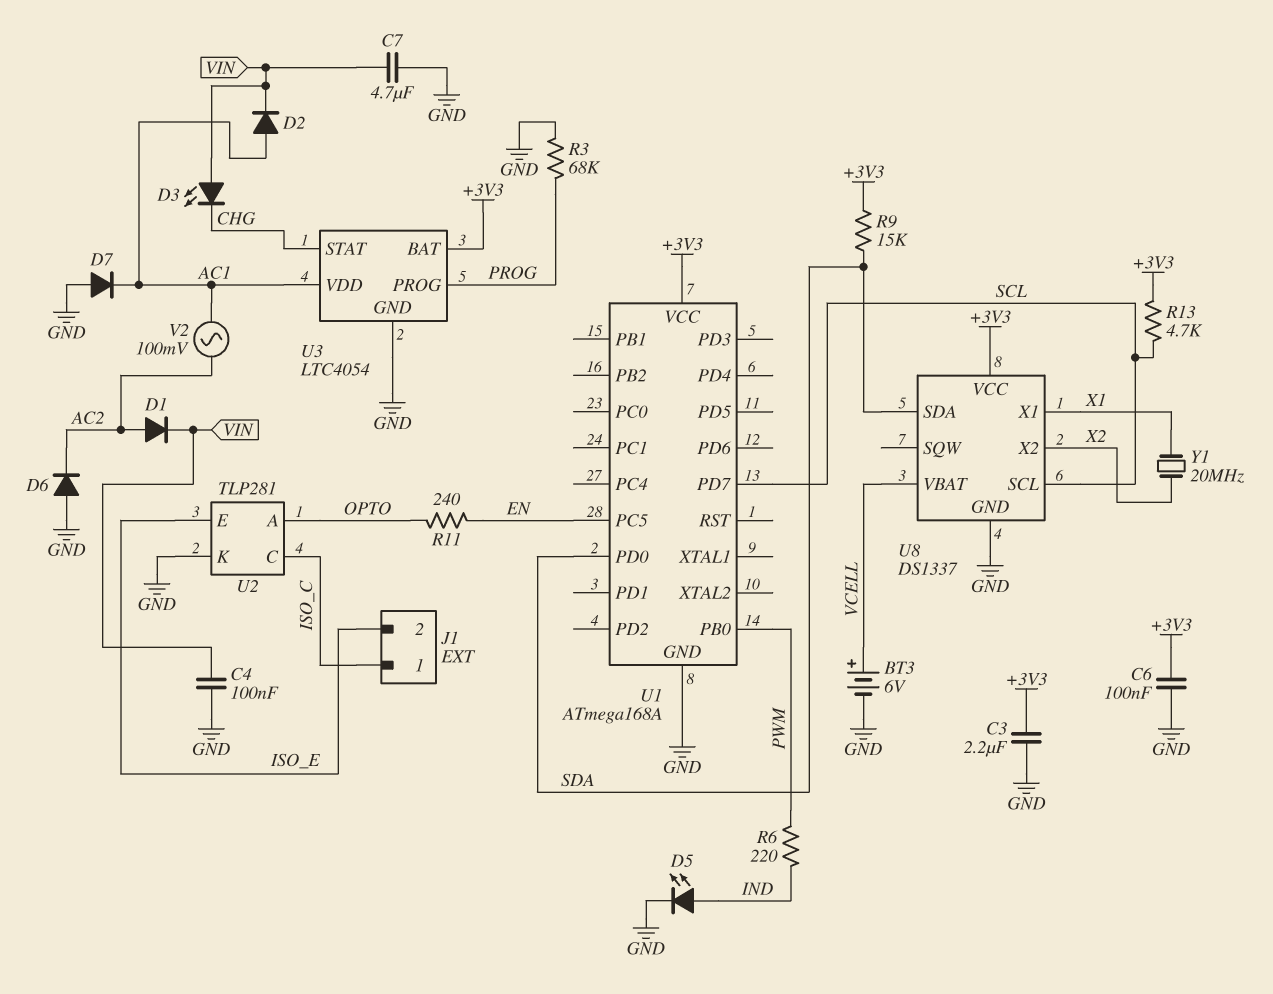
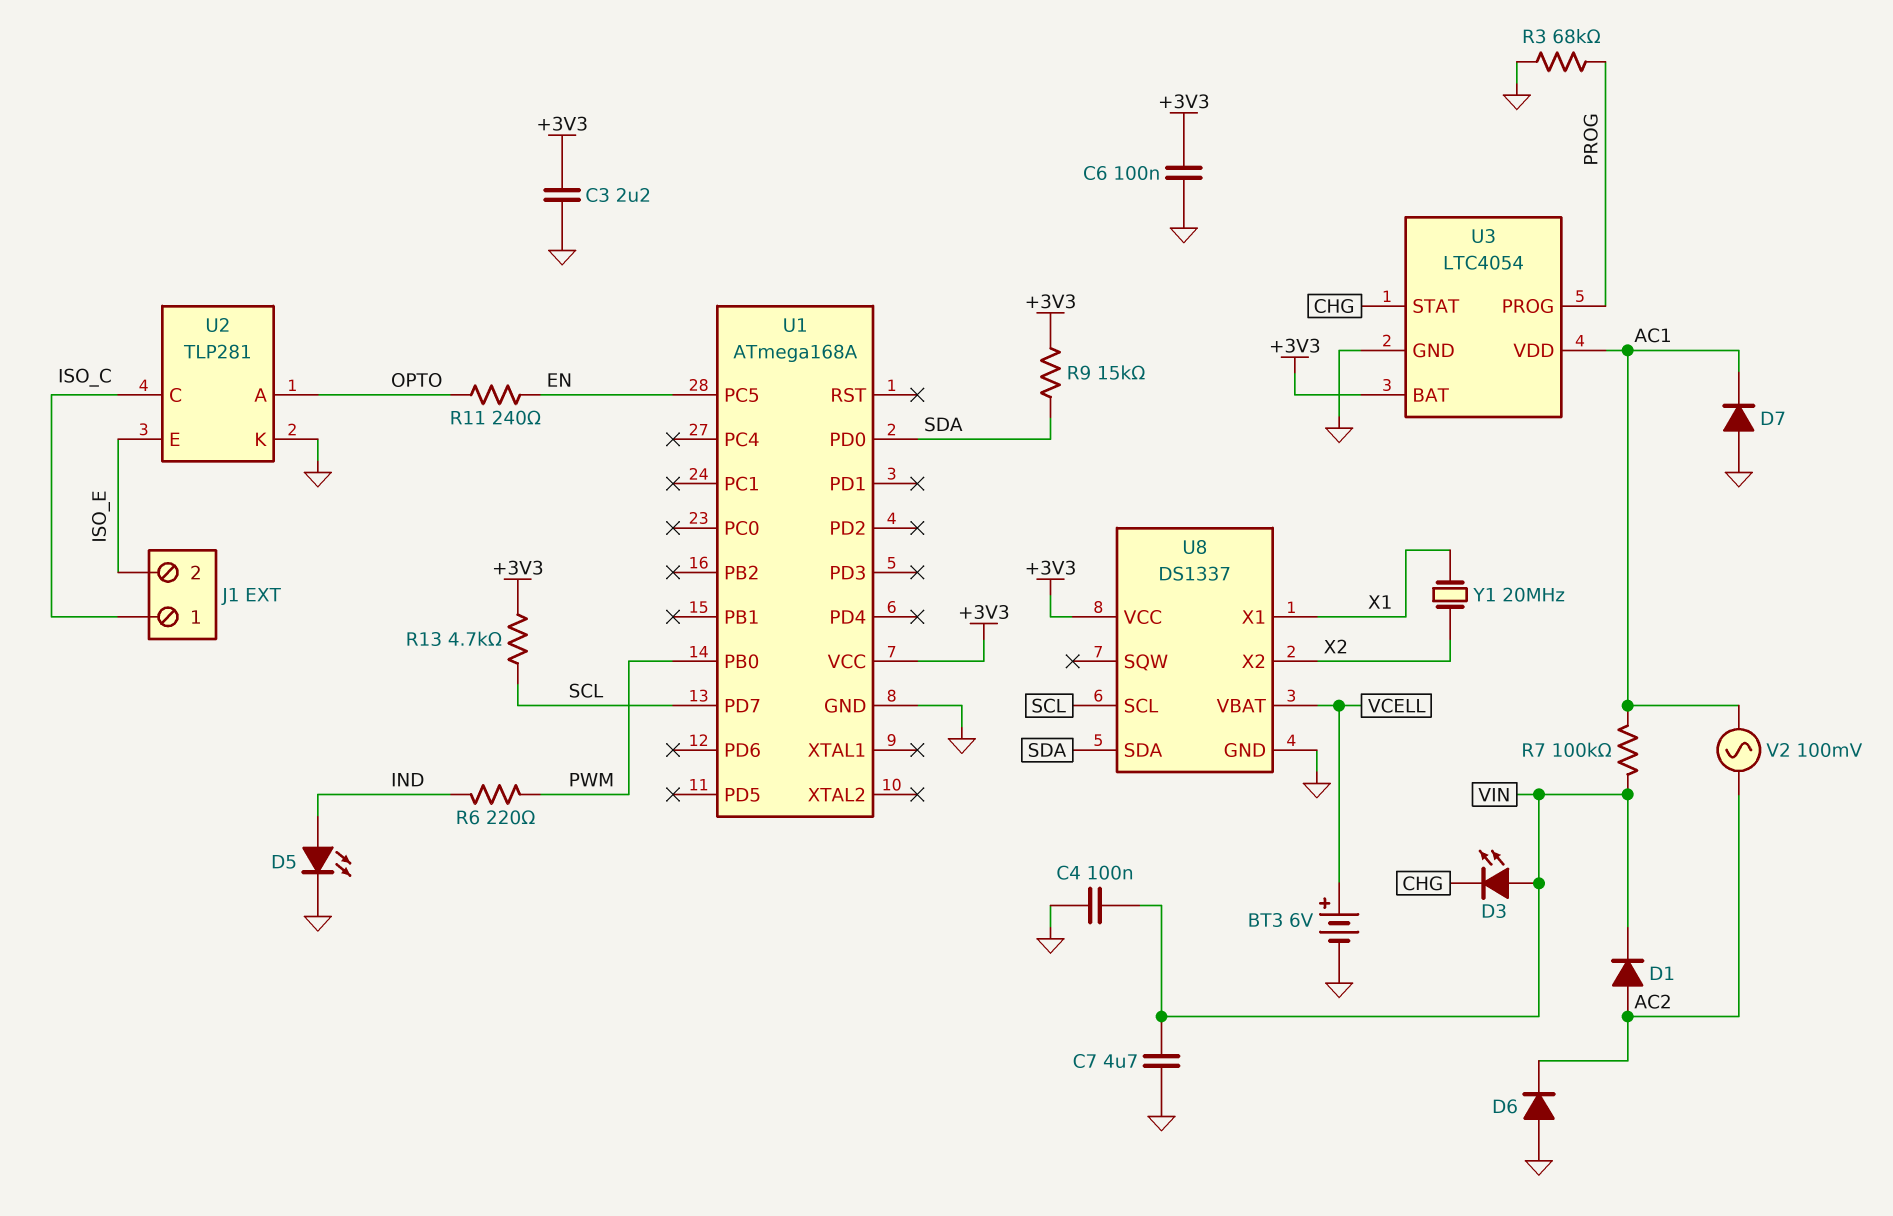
D2: diode (A AC1, K VIN) -> none
R7: none -> 100k (AC1, VIN)

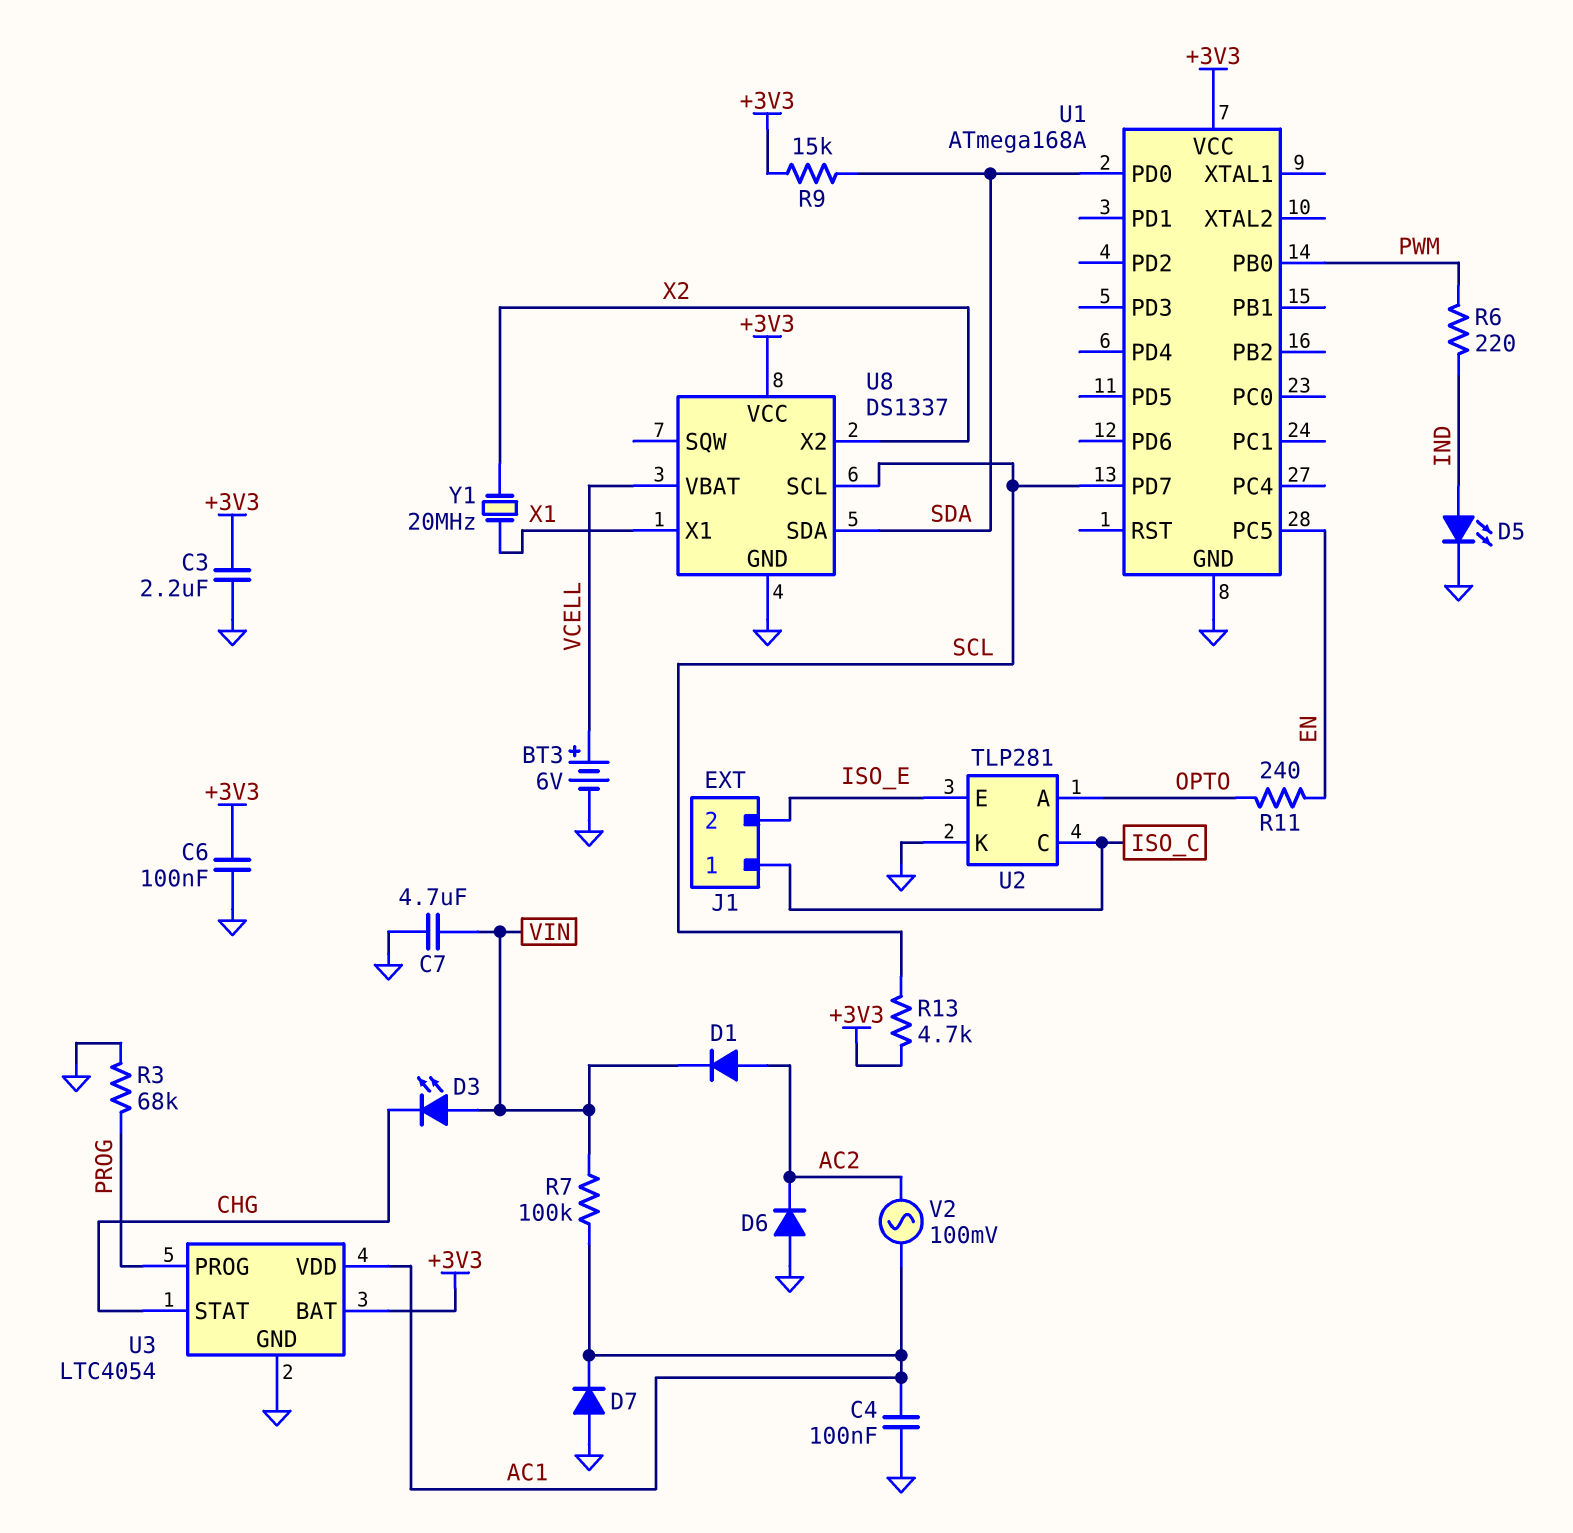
C4: 100nF (GND, VIN) -> 100nF (AC1, GND)

